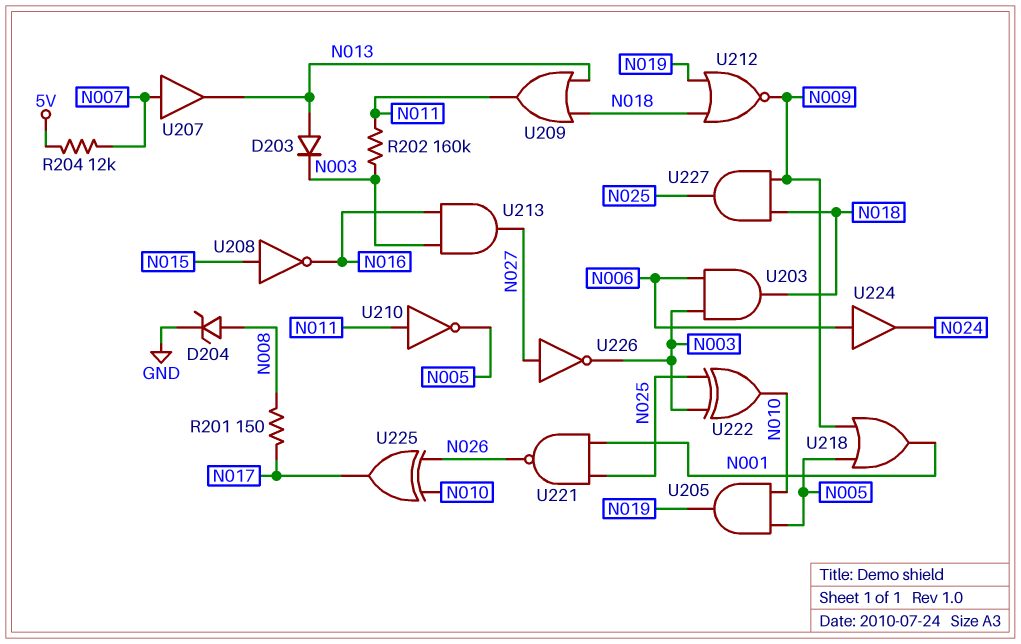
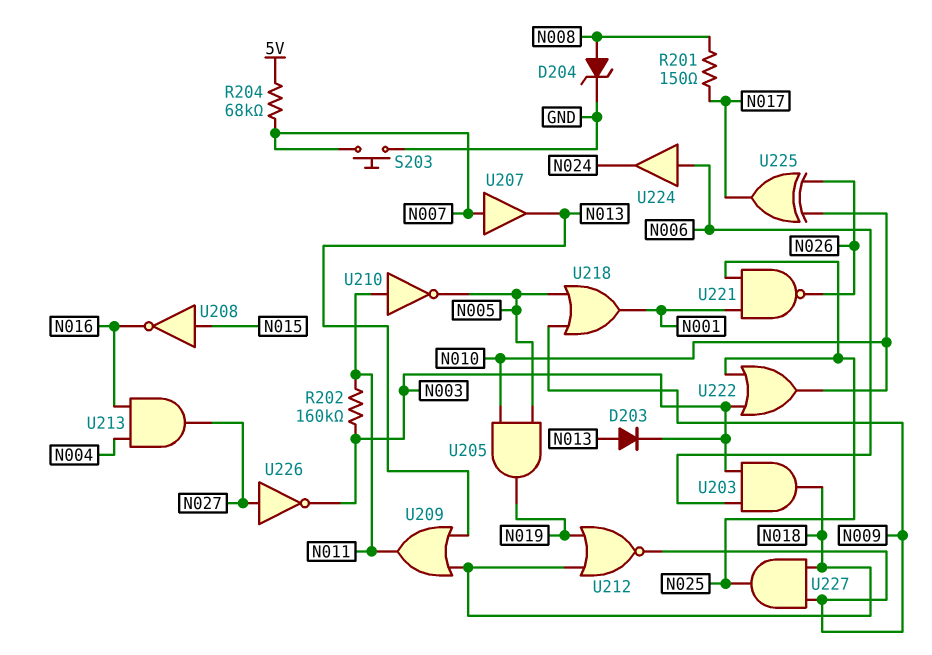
R204: 12k (5V, N007) -> 68k (5V, N007)
S203: none -> button (GND, N007)
U213: AND (in N003, in N016, out N027) -> AND (in N004, in N016, out N027)
U222: XOR (in N003, in N025, out N010) -> OR (in N003, in N025, out N010)

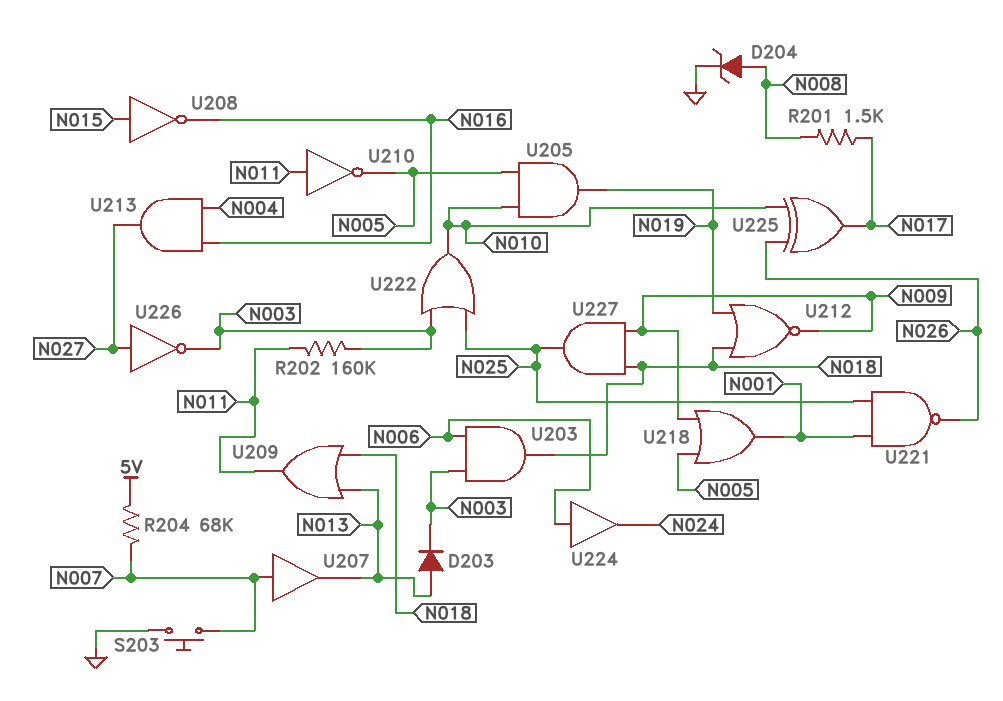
R201: 150 (N008, N017) -> 1.5k (N008, N017)

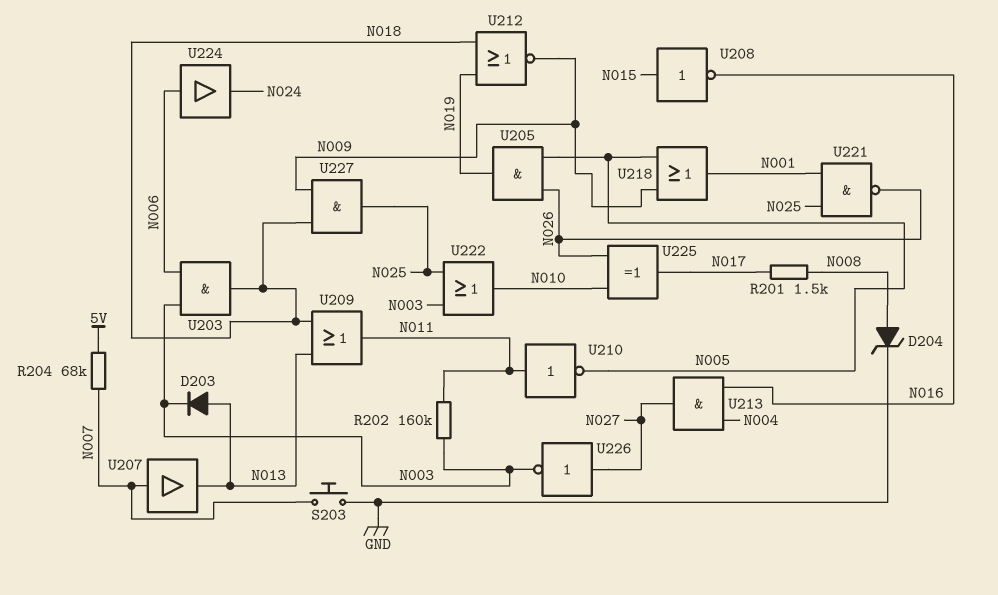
U205: AND (in N005, in N010, out N019) -> AND (in N005, in N026, out N019)

